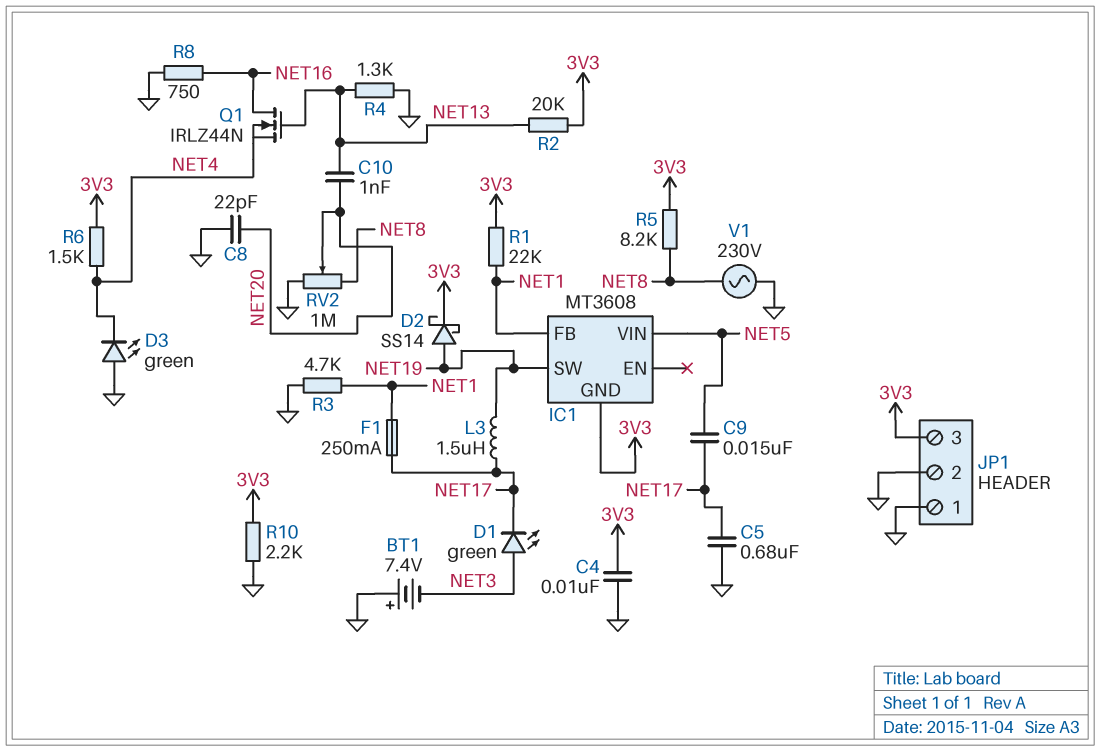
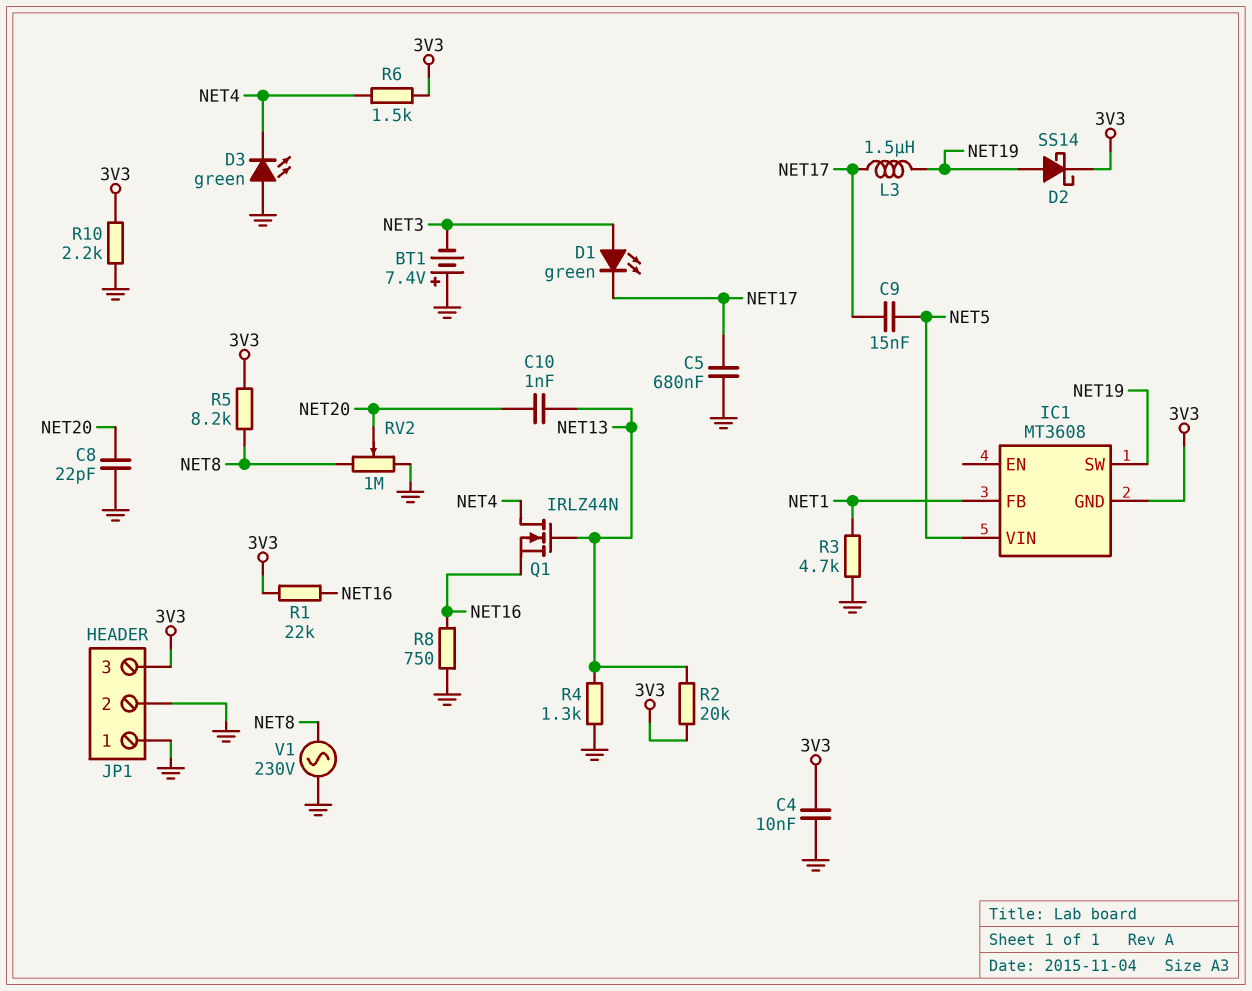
F1: 250mA (NET1, NET17) -> none
Q1: NMOS IRLZ44N (G NET13, D NET16, S NET4) -> NMOS IRLZ44N (G NET13, D NET4, S NET16)
R1: 22k (3V3, NET1) -> 22k (3V3, NET16)

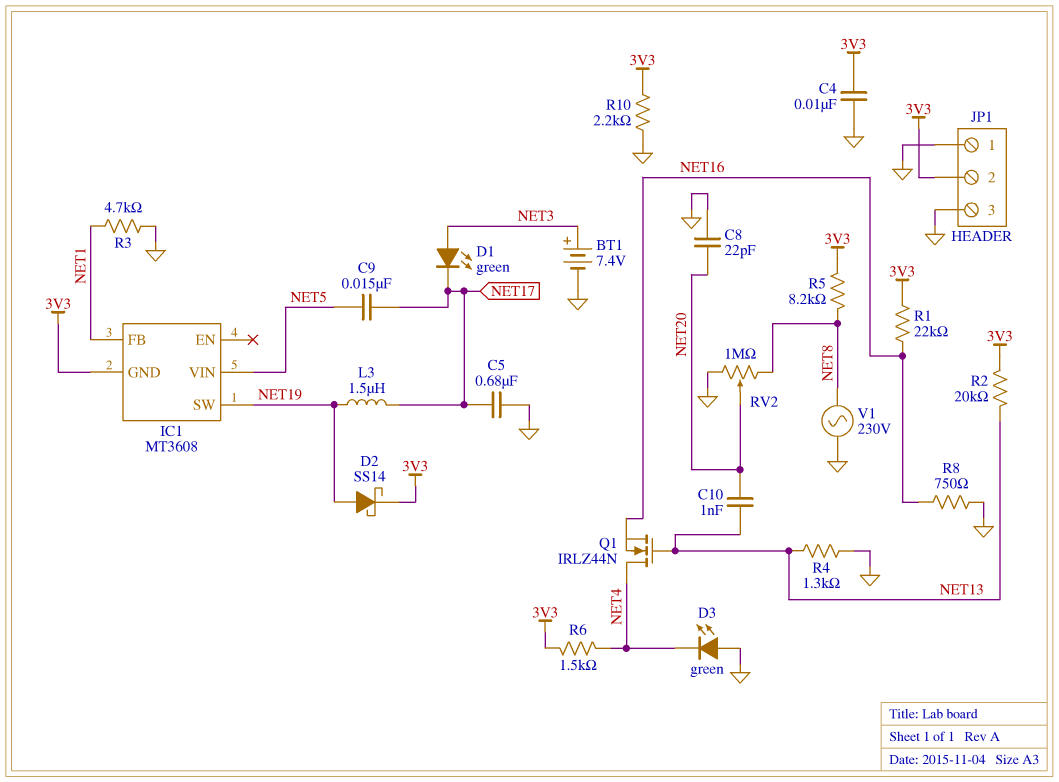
BT1: 7.4V (plus GND, minus NET3) -> 7.4V (plus NET3, minus GND)
JP1 pin 2: GND -> 3V3
JP1 pin 3: 3V3 -> GND

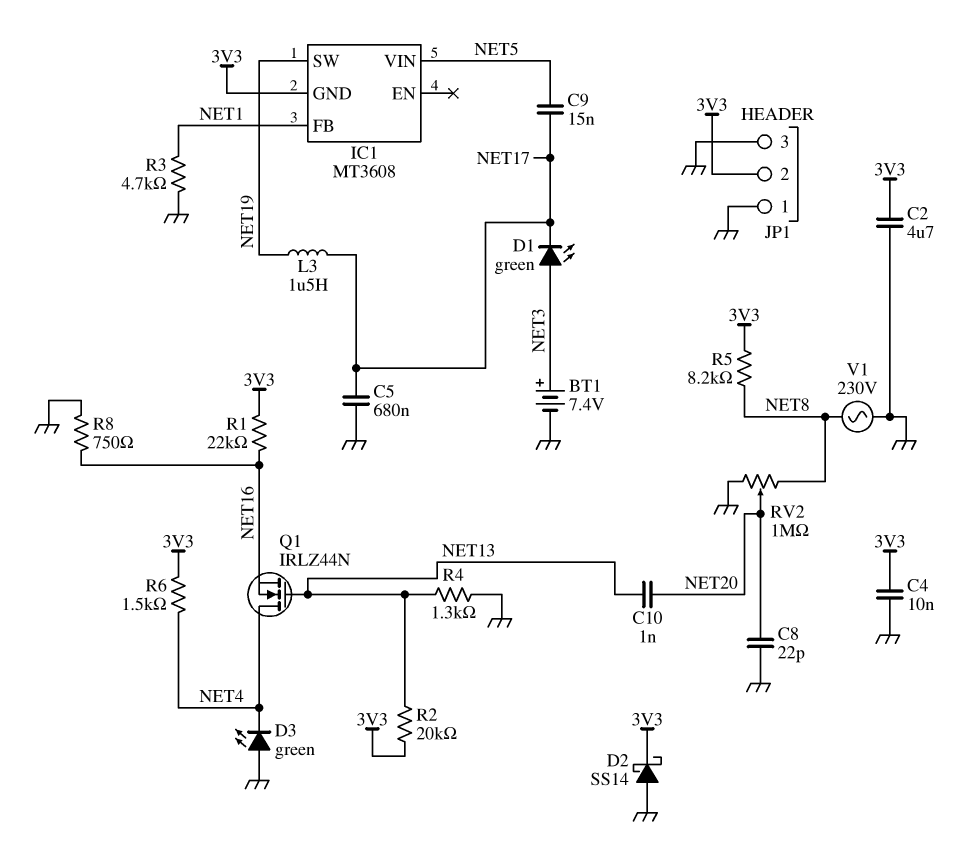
C2: none -> 4.7uF (3V3, GND)
D2: schottky SS14 (A NET19, K 3V3) -> schottky SS14 (A GND, K 3V3)
R10: 2.2k (3V3, GND) -> none

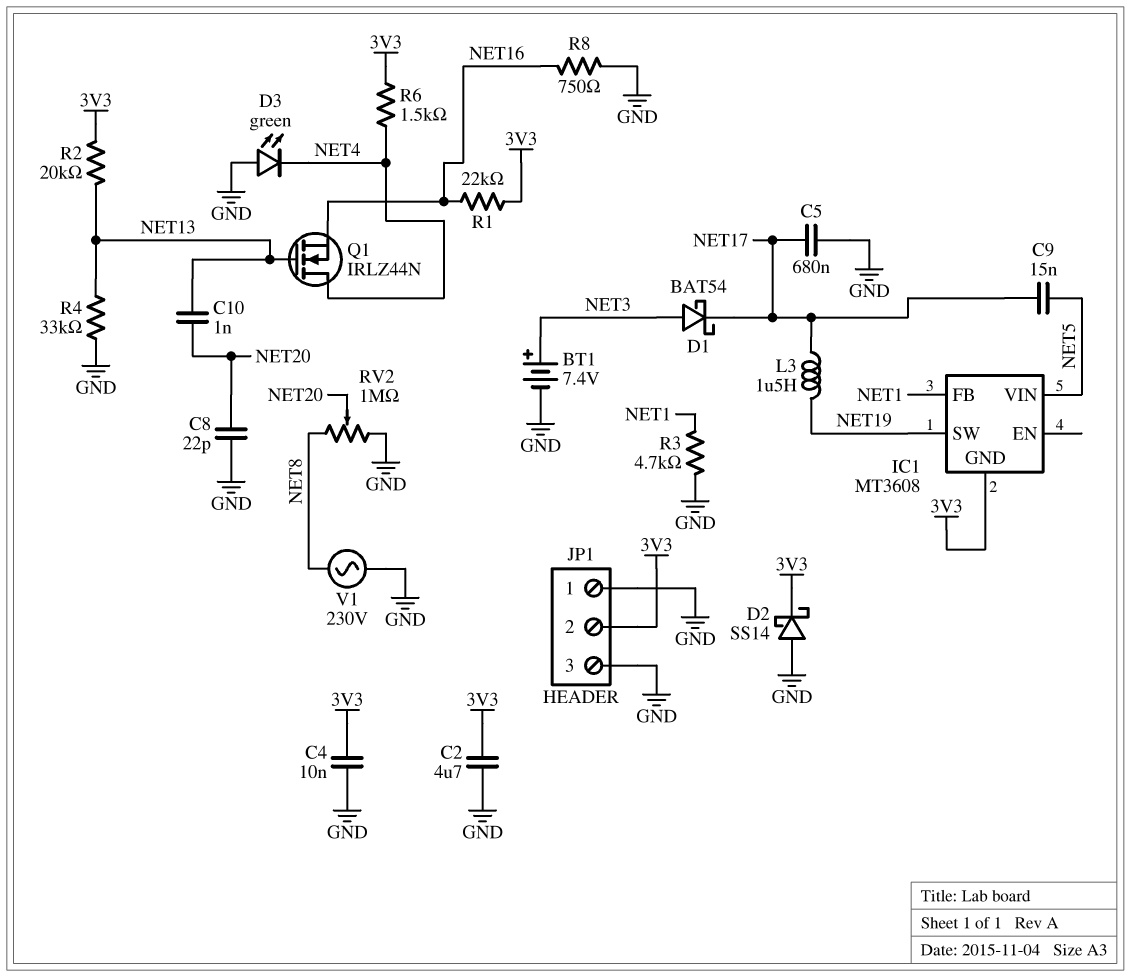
D1: LED green (A NET3, K NET17) -> schottky BAT54 (A NET3, K NET17)
R4: 1.3k (GND, NET13) -> 33k (GND, NET13)
R5: 8.2k (3V3, NET8) -> none

